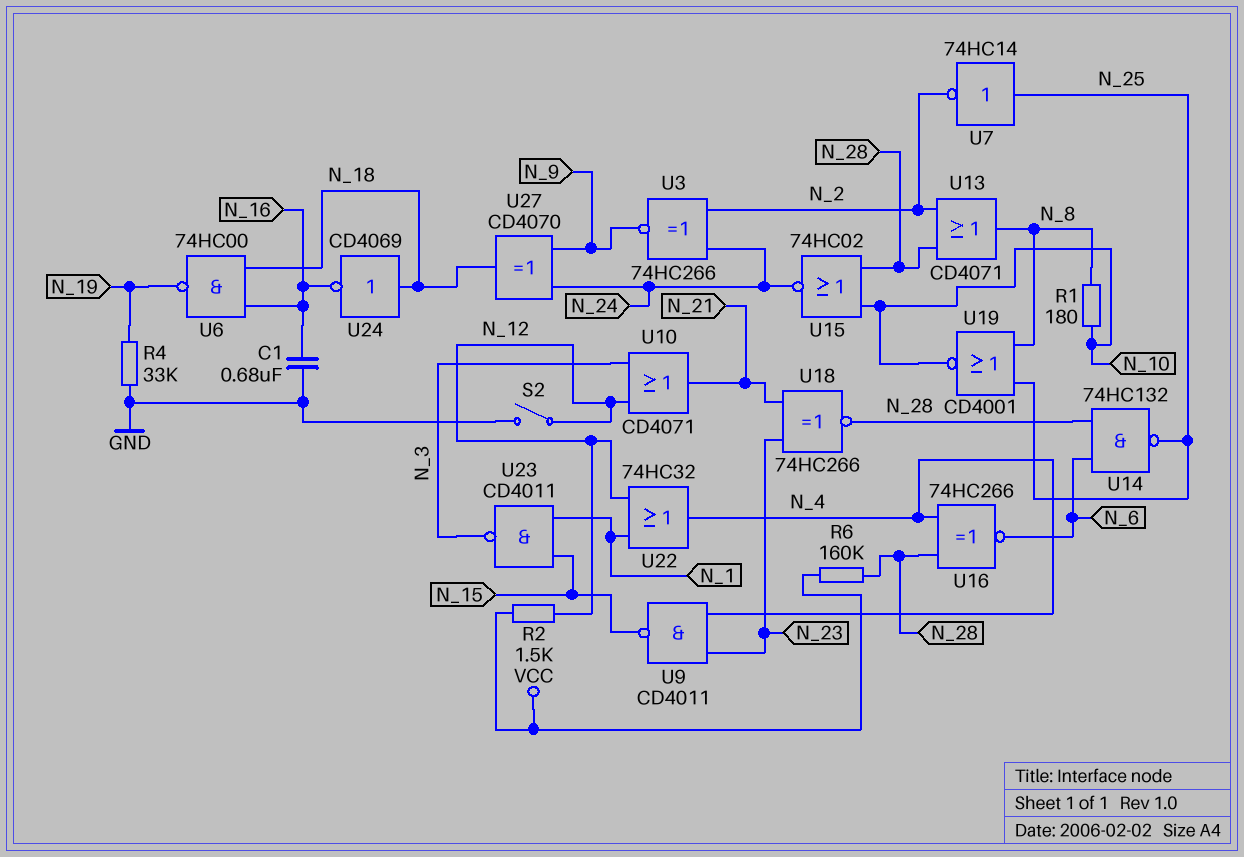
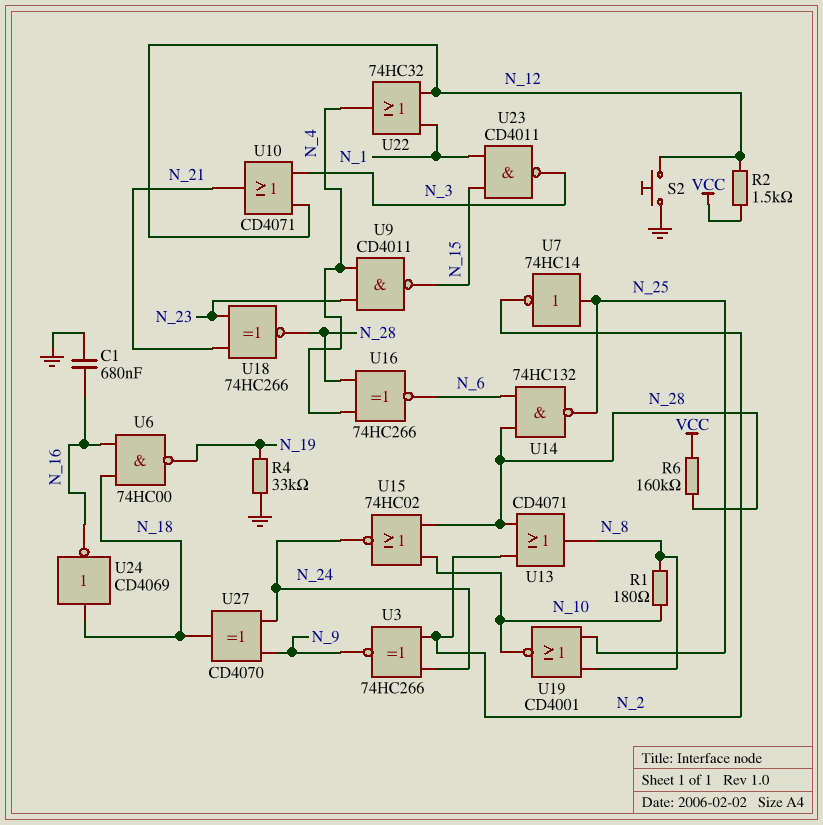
S2: switch (GND, N_12) -> button (GND, N_12)

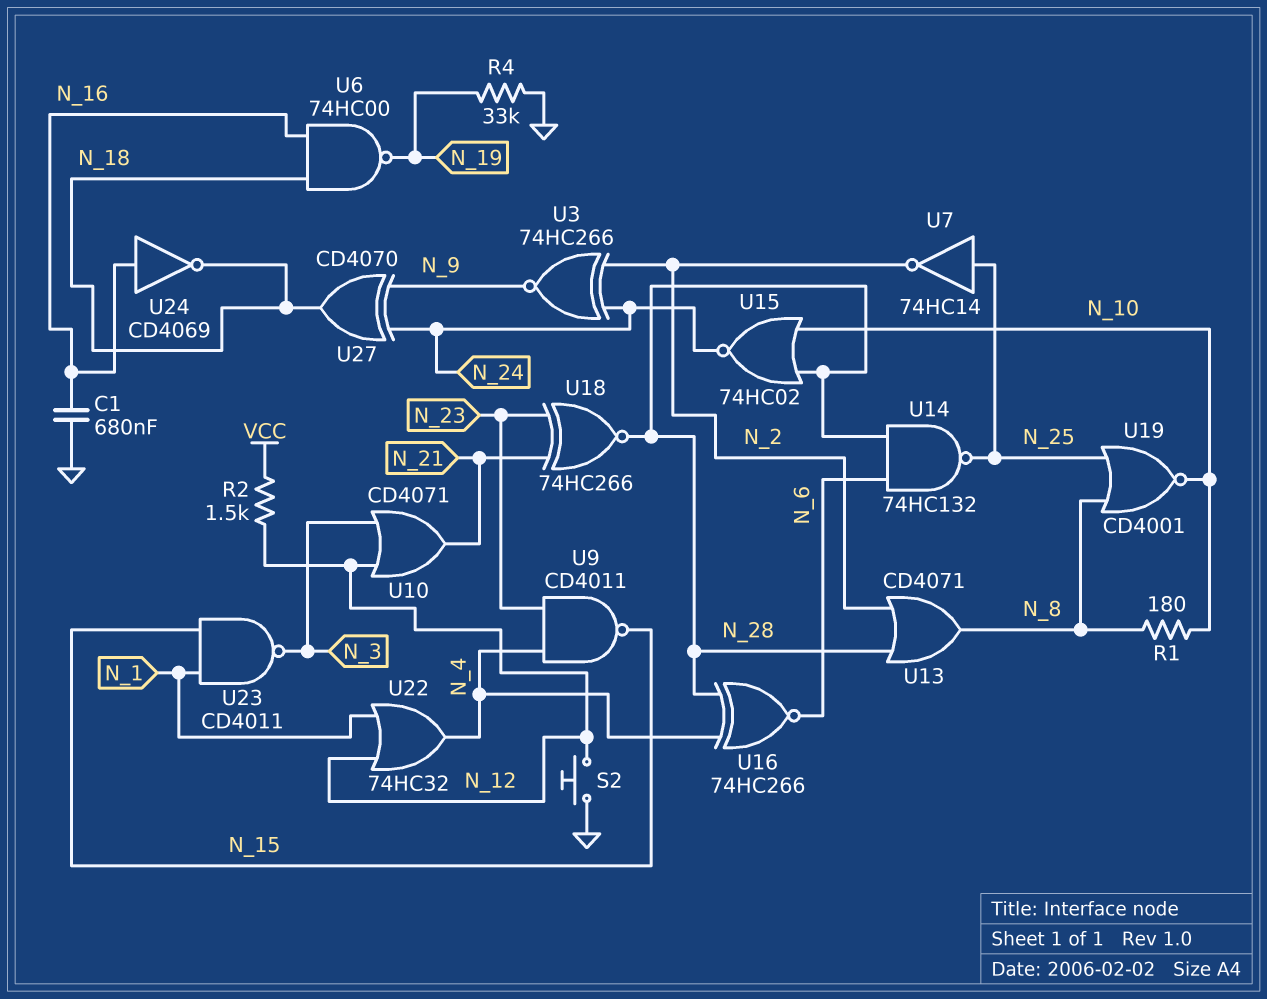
R6: 160k (N_28, VCC) -> none
U24: NOT CD4069 (in N_18, out N_16) -> NOT CD4069 (in N_16, out N_18)

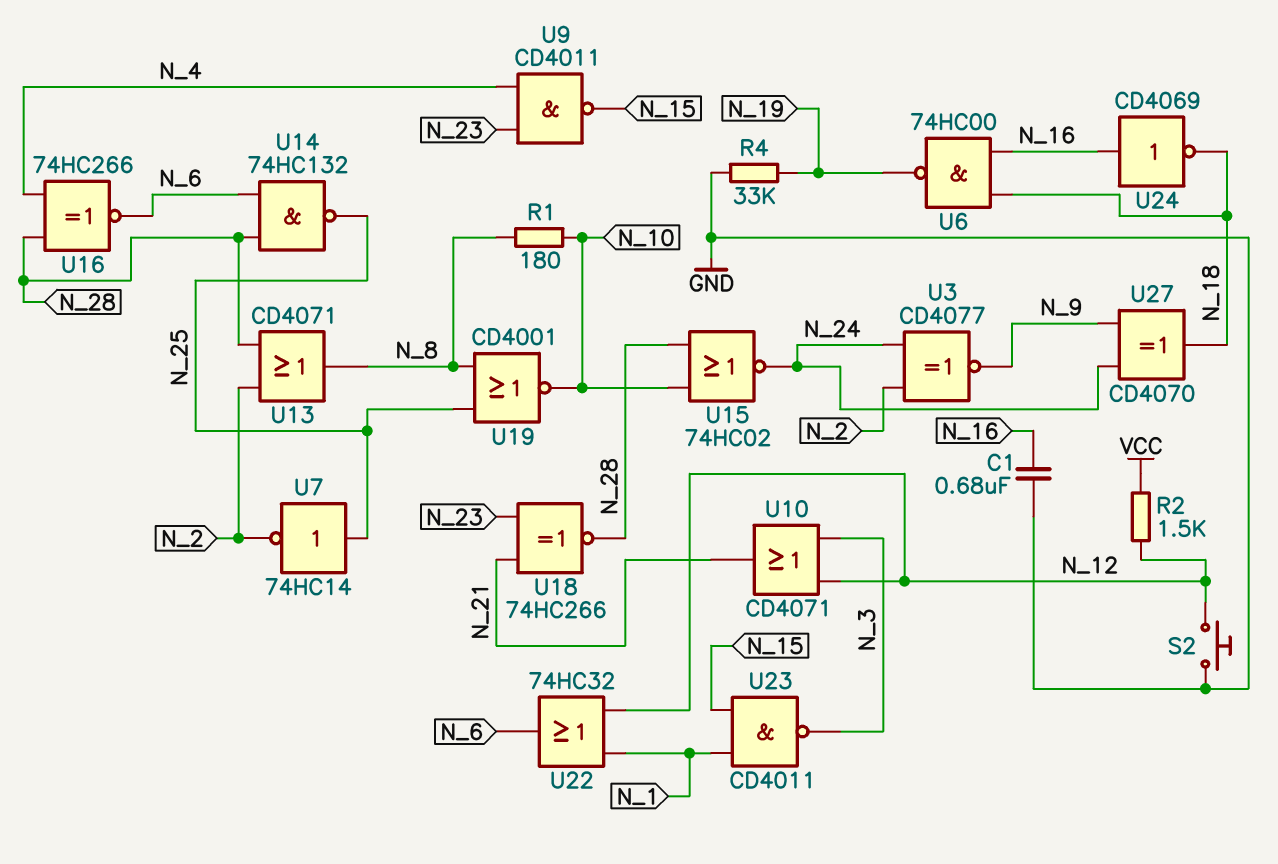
U3: XNOR 74HC266 (in N_2, in N_24, out N_9) -> XNOR CD4077 (in N_2, in N_24, out N_9)
U22: OR 74HC32 (in N_1, in N_12, out N_4) -> OR 74HC32 (in N_1, in N_12, out N_6)

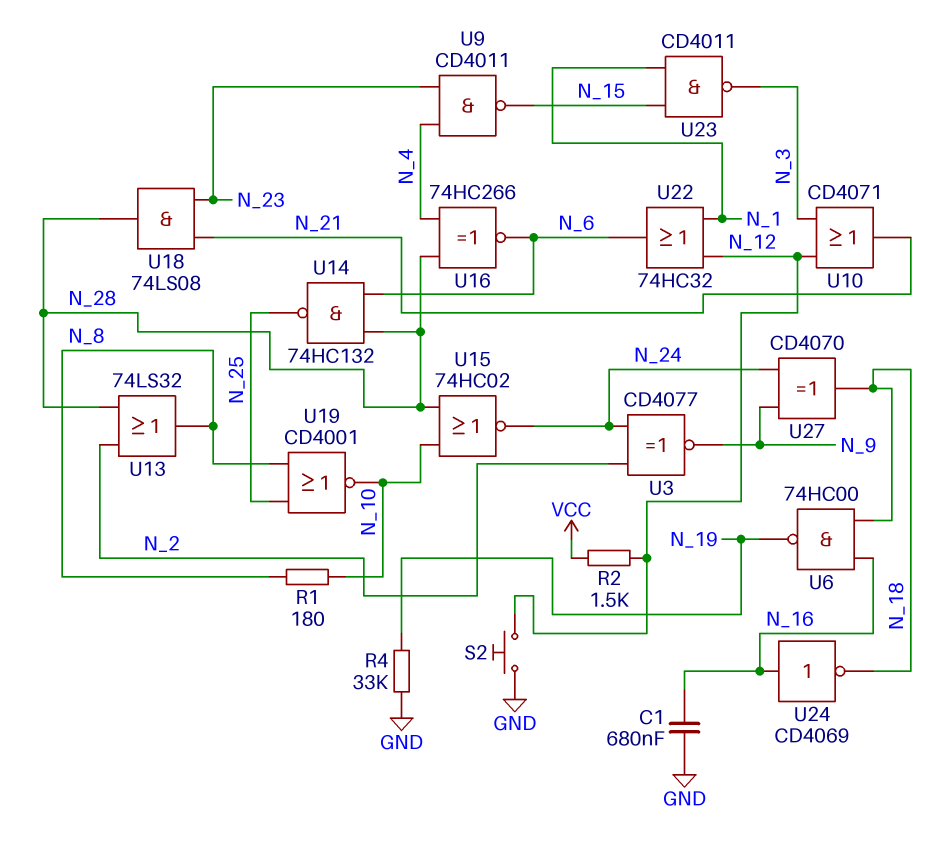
U7: NOT 74HC14 (in N_25, out N_2) -> none
U13: OR CD4071 (in N_2, in N_28, out N_8) -> OR 74LS32 (in N_2, in N_28, out N_8)
U18: XNOR 74HC266 (in N_21, in N_23, out N_28) -> AND 74LS08 (in N_21, in N_23, out N_28)

